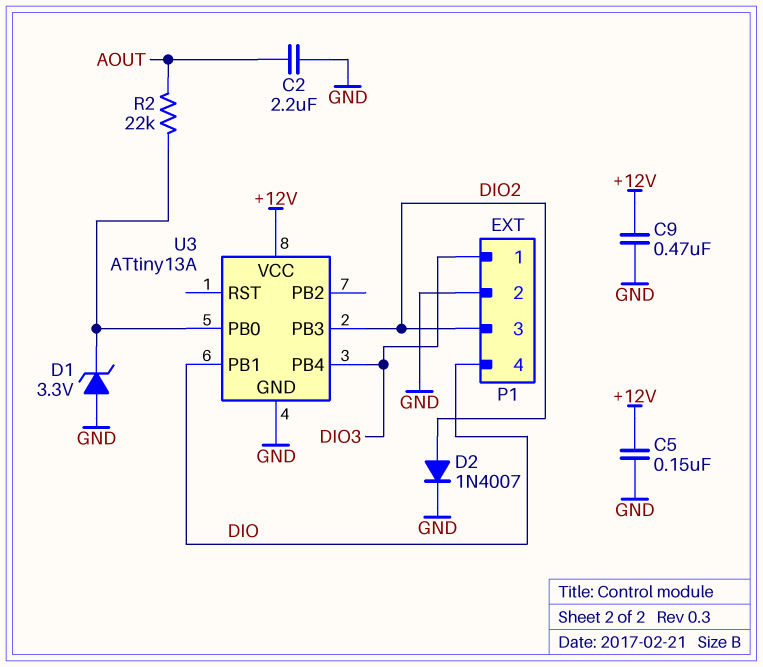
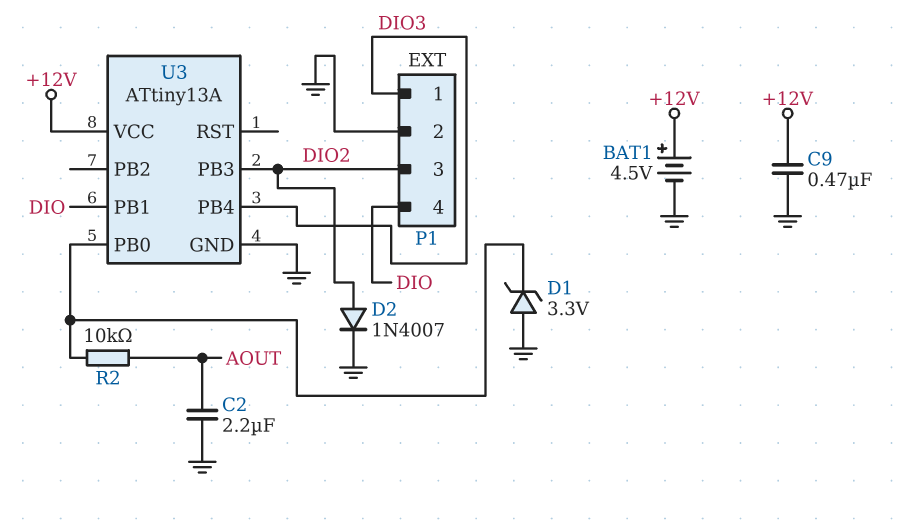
BAT1: none -> 4.5V (plus +12V, minus GND)
C5: 150nF (+12V, GND) -> none
R2: 22k (AOUT, U3/PB0) -> 10k (AOUT, U3/PB0)

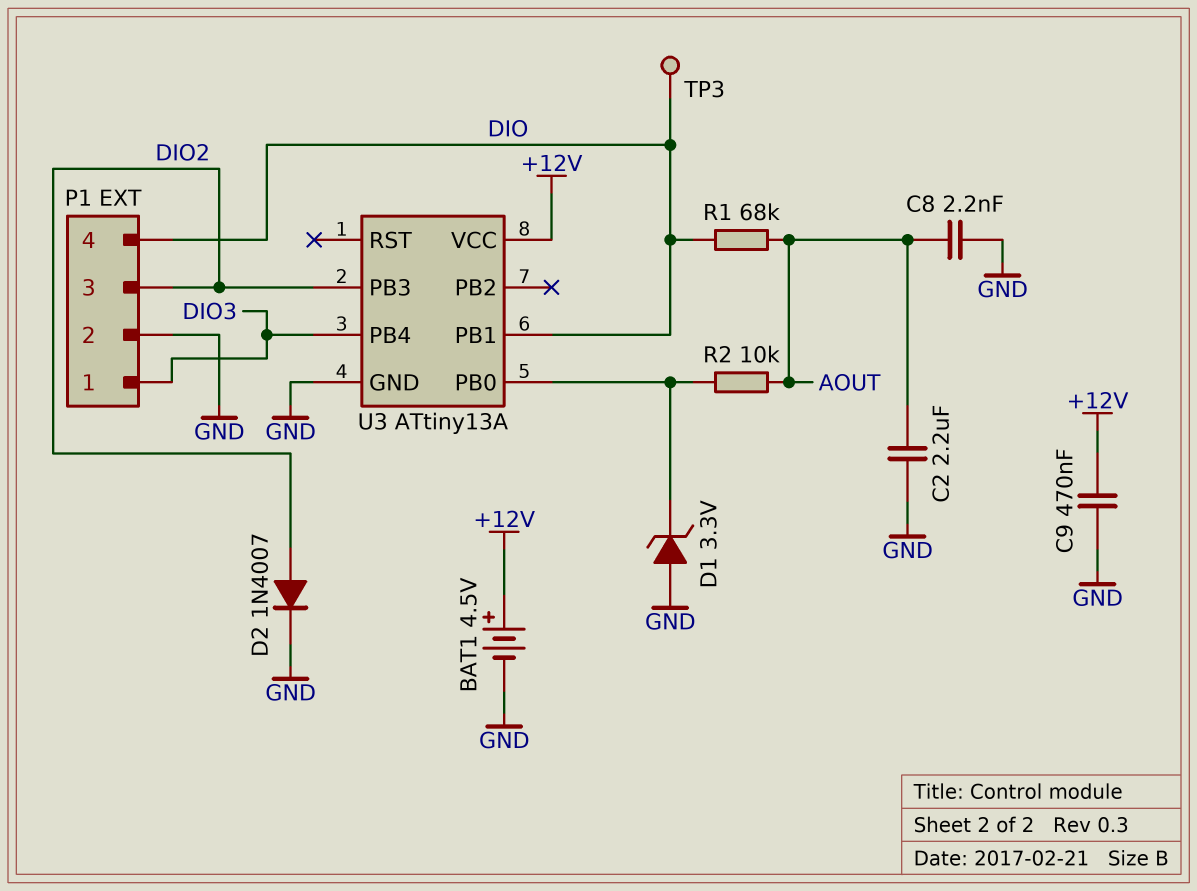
C8: none -> 2.2nF (AOUT, GND)
R1: none -> 68k (AOUT, DIO)
TP3: none -> test point (DIO)

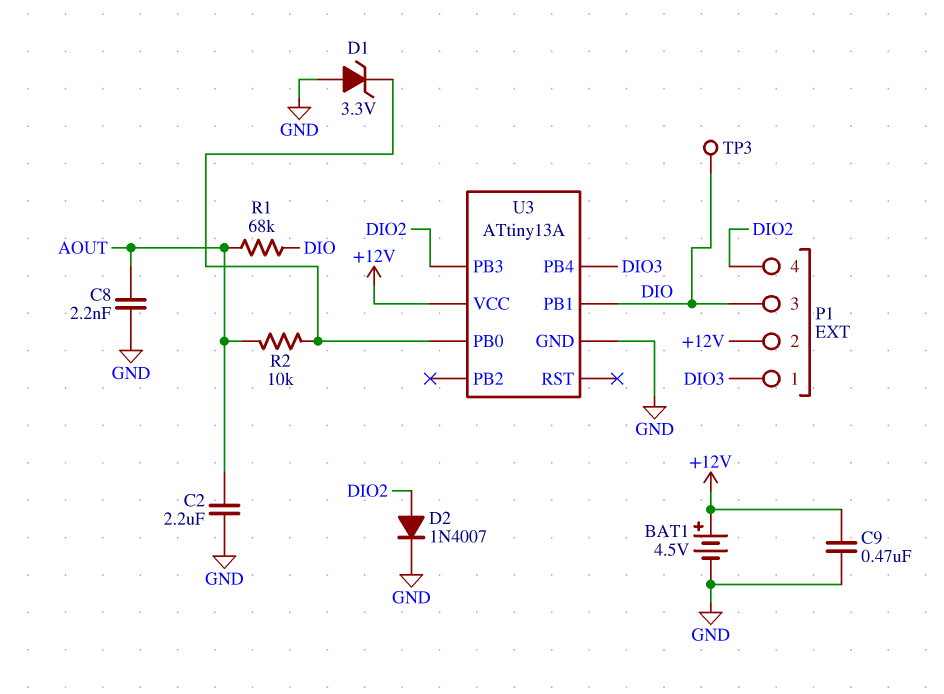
P1 pin 2: GND -> +12V
P1 pin 3: DIO2 -> DIO
P1 pin 4: DIO -> DIO2

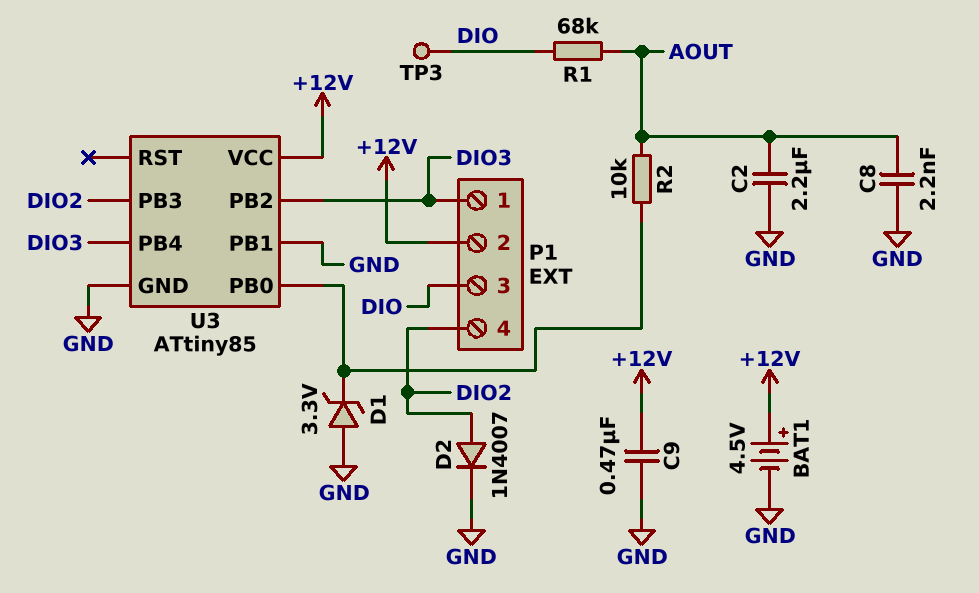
U3: ATtiny13A -> ATtiny85
U3 pin PB1: DIO -> GND
U3 pin PB2: none -> DIO3

